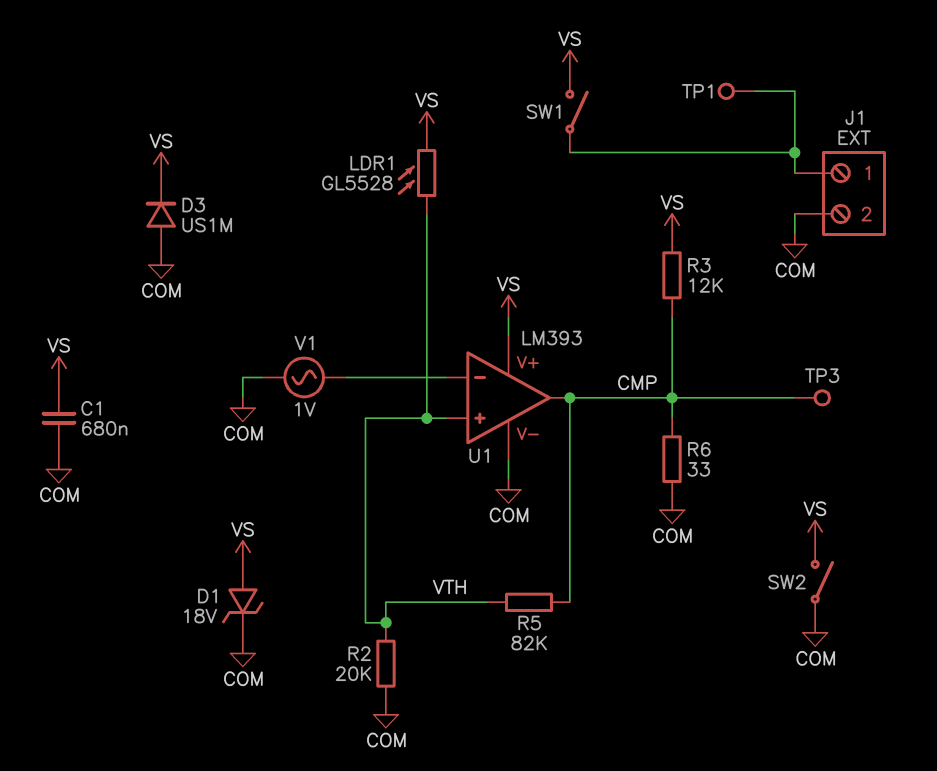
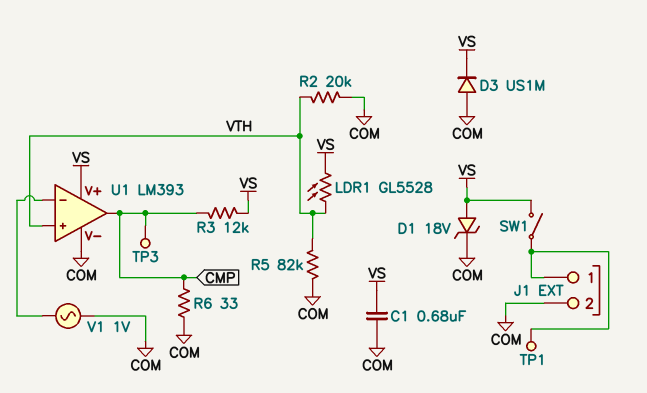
R5: 82k (CMP, VTH) -> 82k (COM, VTH)
SW2: switch (COM, VS) -> none

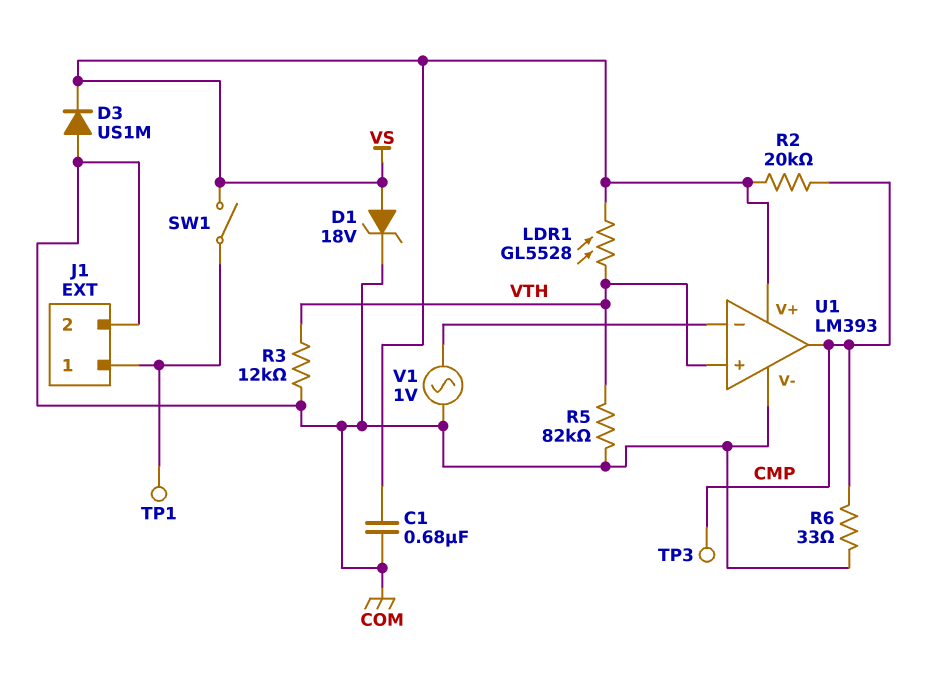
R2: 20k (COM, VTH) -> 20k (CMP, VS)
R3: 12k (CMP, VS) -> 12k (COM, VTH)

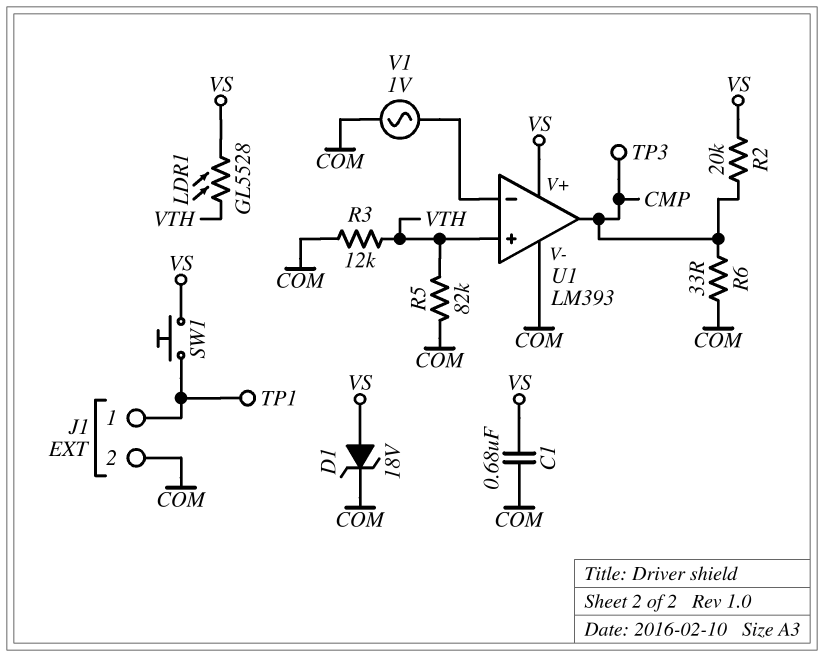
D3: diode US1M (A COM, K VS) -> none
SW1: switch (J1/1, VS) -> button (J1/1, VS)

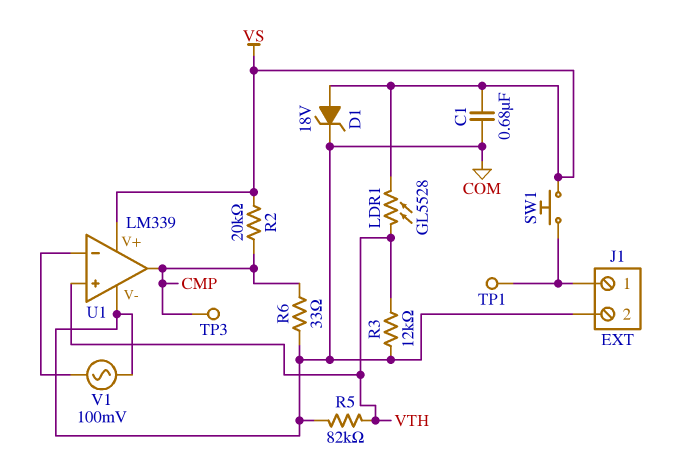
U1: LM393 -> LM339
V1: AC 1V (COM, U1/in-) -> AC 100mV (COM, U1/in-)

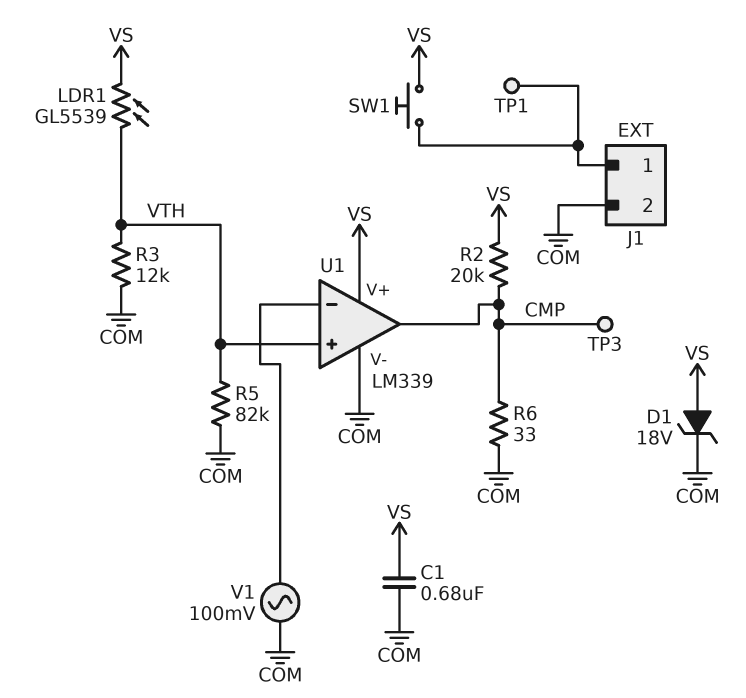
LDR1: GL5528 (VS, VTH) -> GL5539 (VS, VTH)

